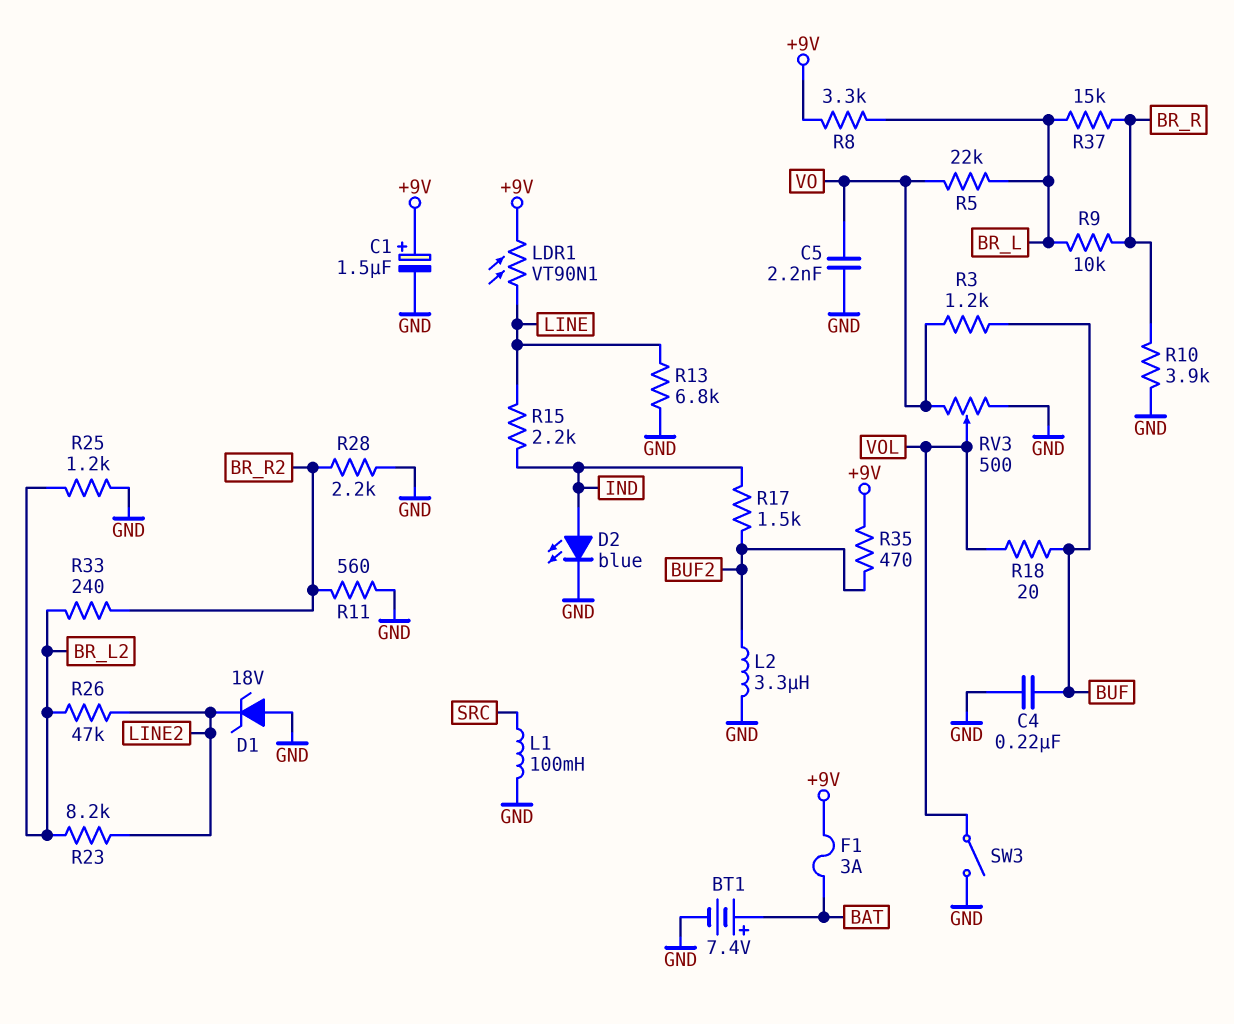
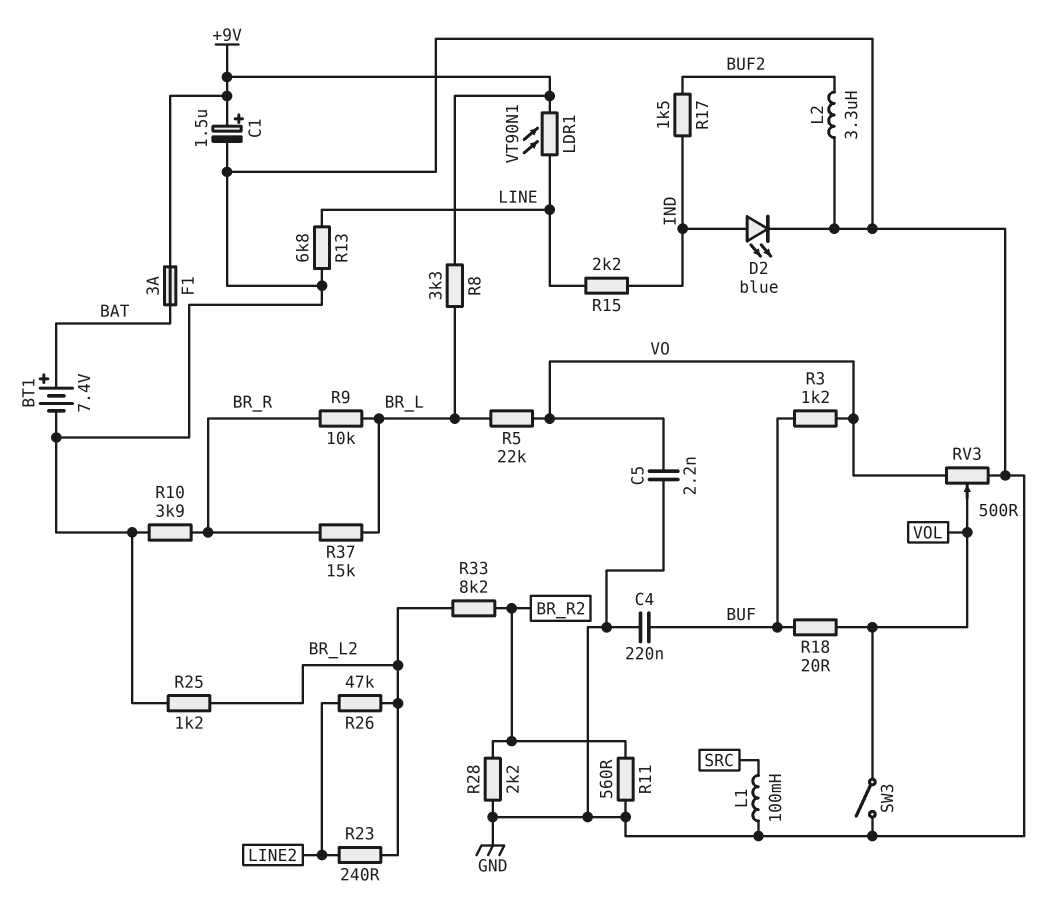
D1: zener 18V (A GND, K LINE2) -> none
R23: 8.2k (BR_L2, LINE2) -> 240 (BR_L2, LINE2)
R33: 240 (BR_L2, BR_R2) -> 8.2k (BR_L2, BR_R2)
R35: 470 (+9V, BUF2) -> none

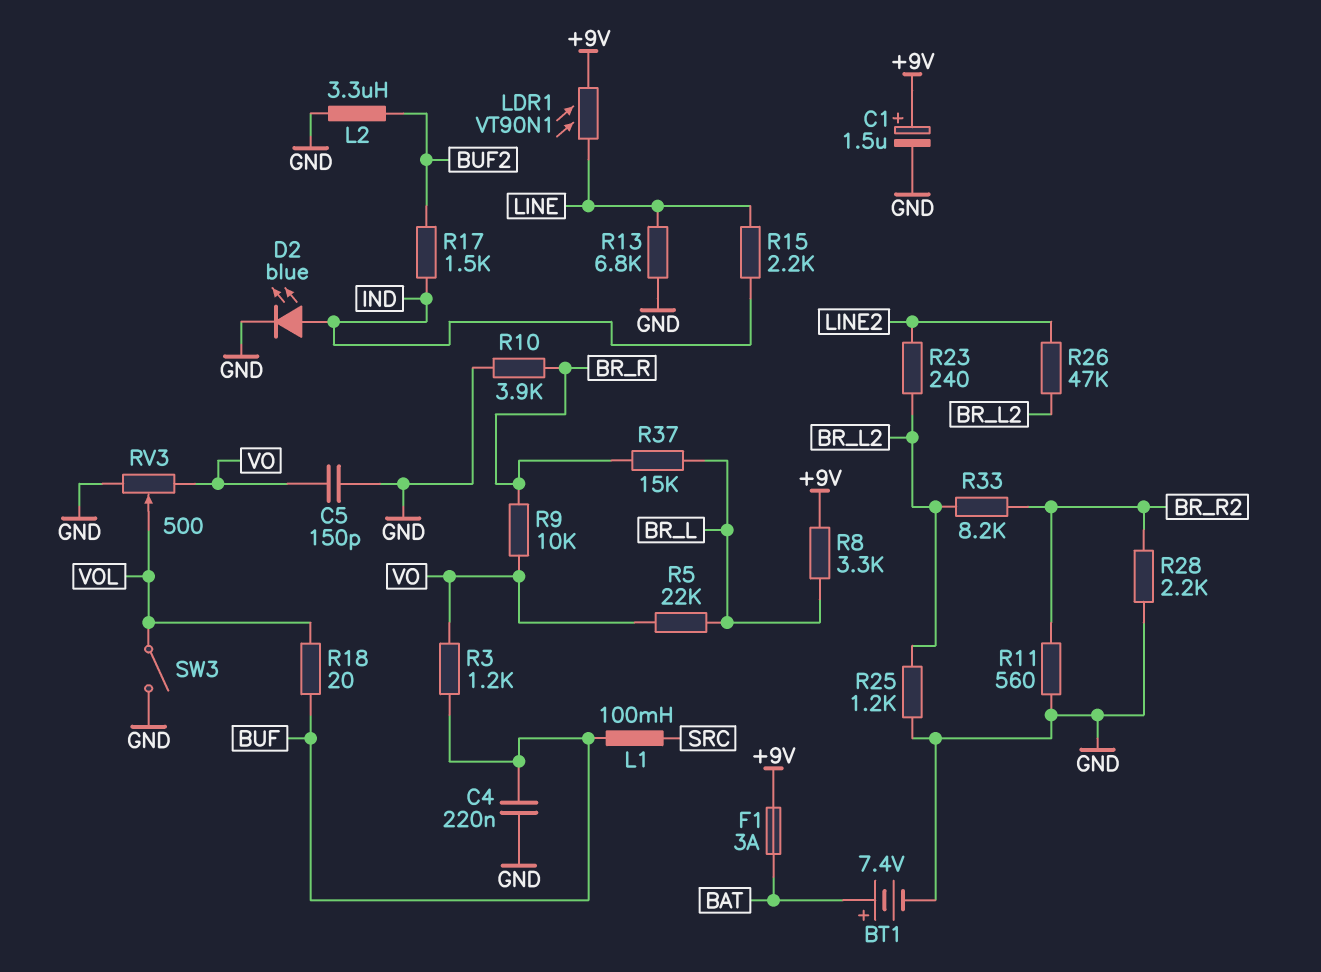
C5: 2.2nF (GND, VO) -> 150pF (GND, VO)
L1: 100mH (GND, SRC) -> 100mH (BUF, SRC)
R9: 10k (BR_L, BR_R) -> 10k (BR_R, VO)

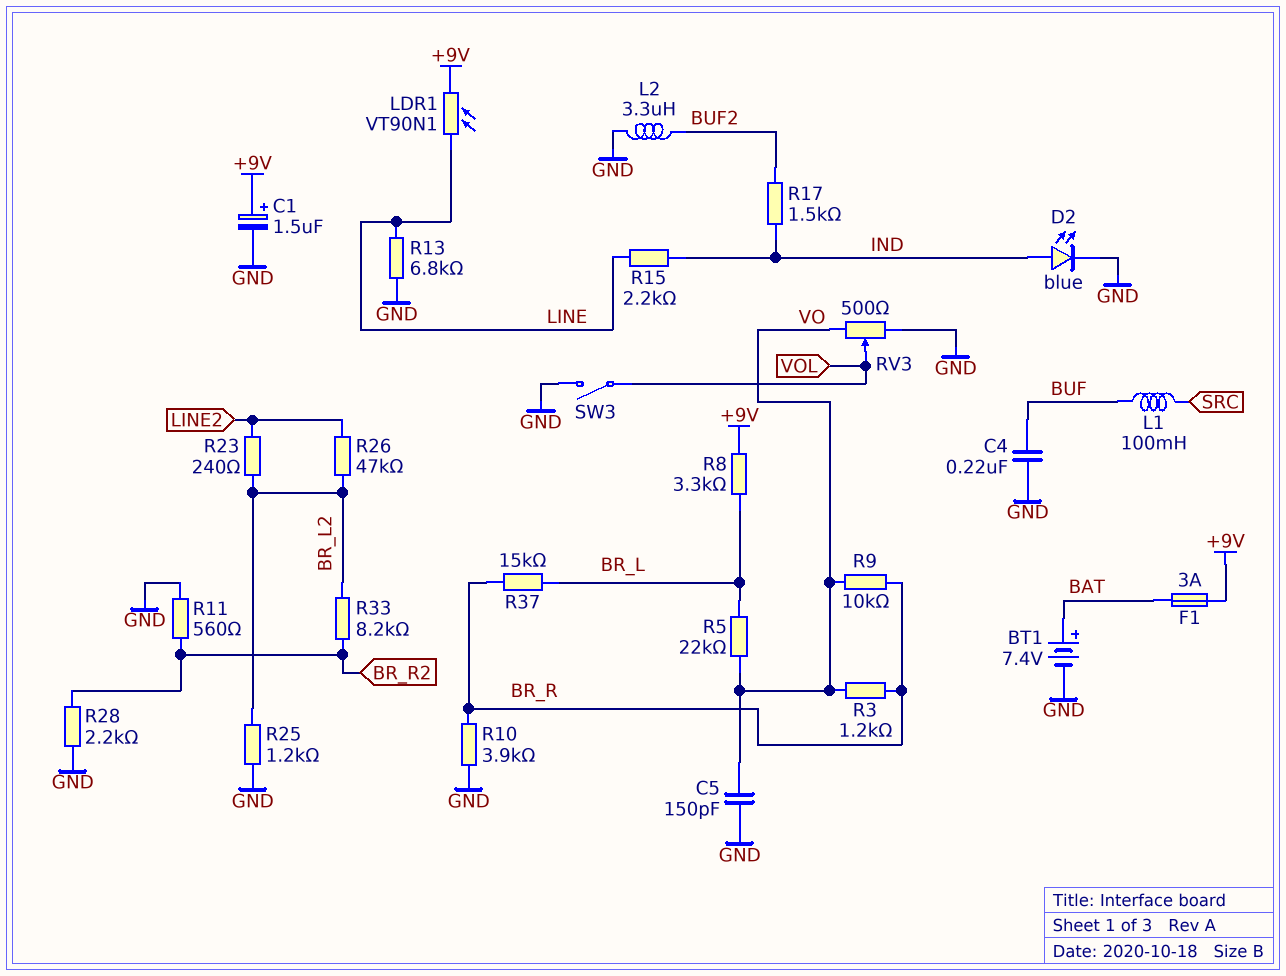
R3: 1.2k (BUF, VO) -> 1.2k (BR_R, VO)
R18: 20 (BUF, VOL) -> none

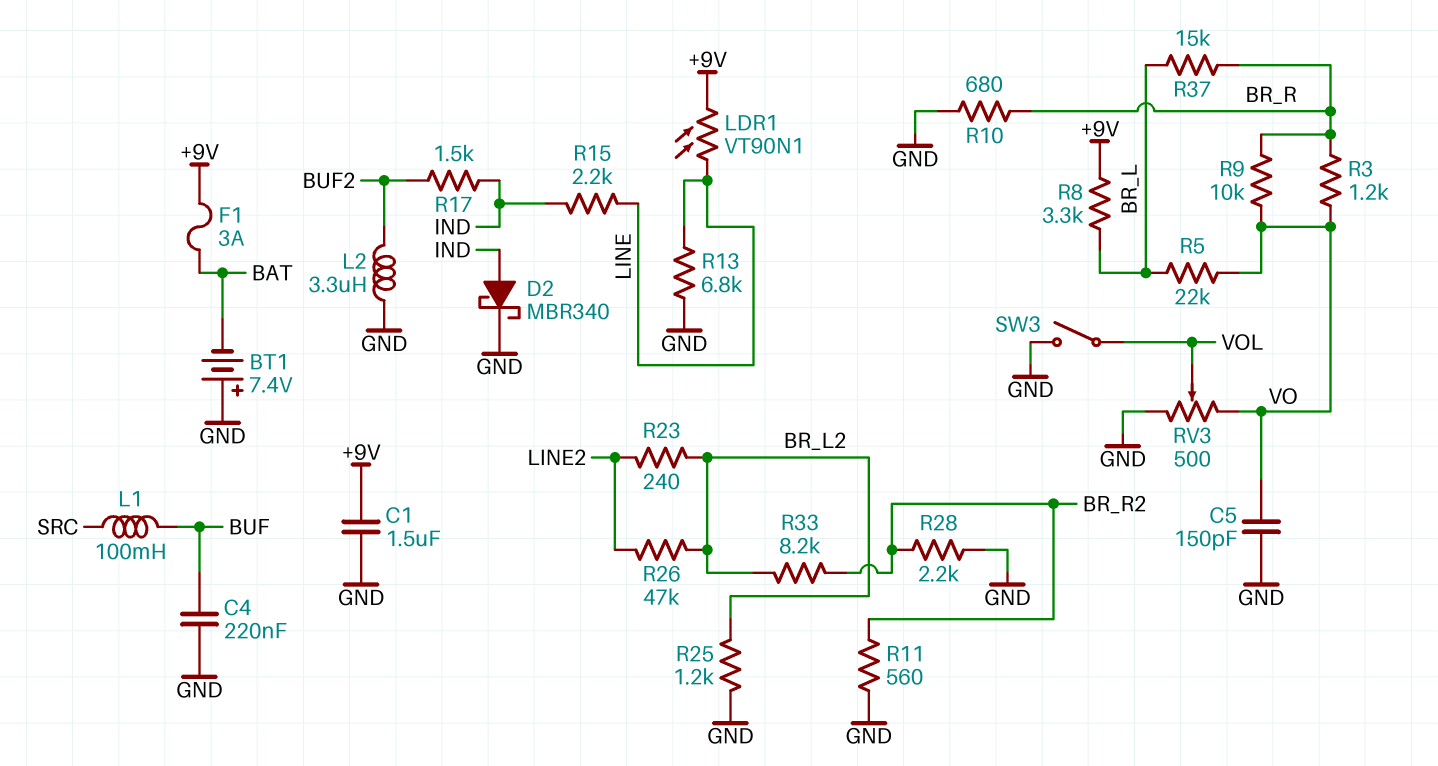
BT1: 7.4V (plus BAT, minus GND) -> 7.4V (plus GND, minus BAT)
C1: 1.5uF (plus +9V, minus GND) -> 1.5uF (+9V, GND)
D2: LED blue (A IND, K GND) -> schottky MBR340 (A IND, K GND)
R10: 3.9k (BR_R, GND) -> 680 (BR_R, GND)

